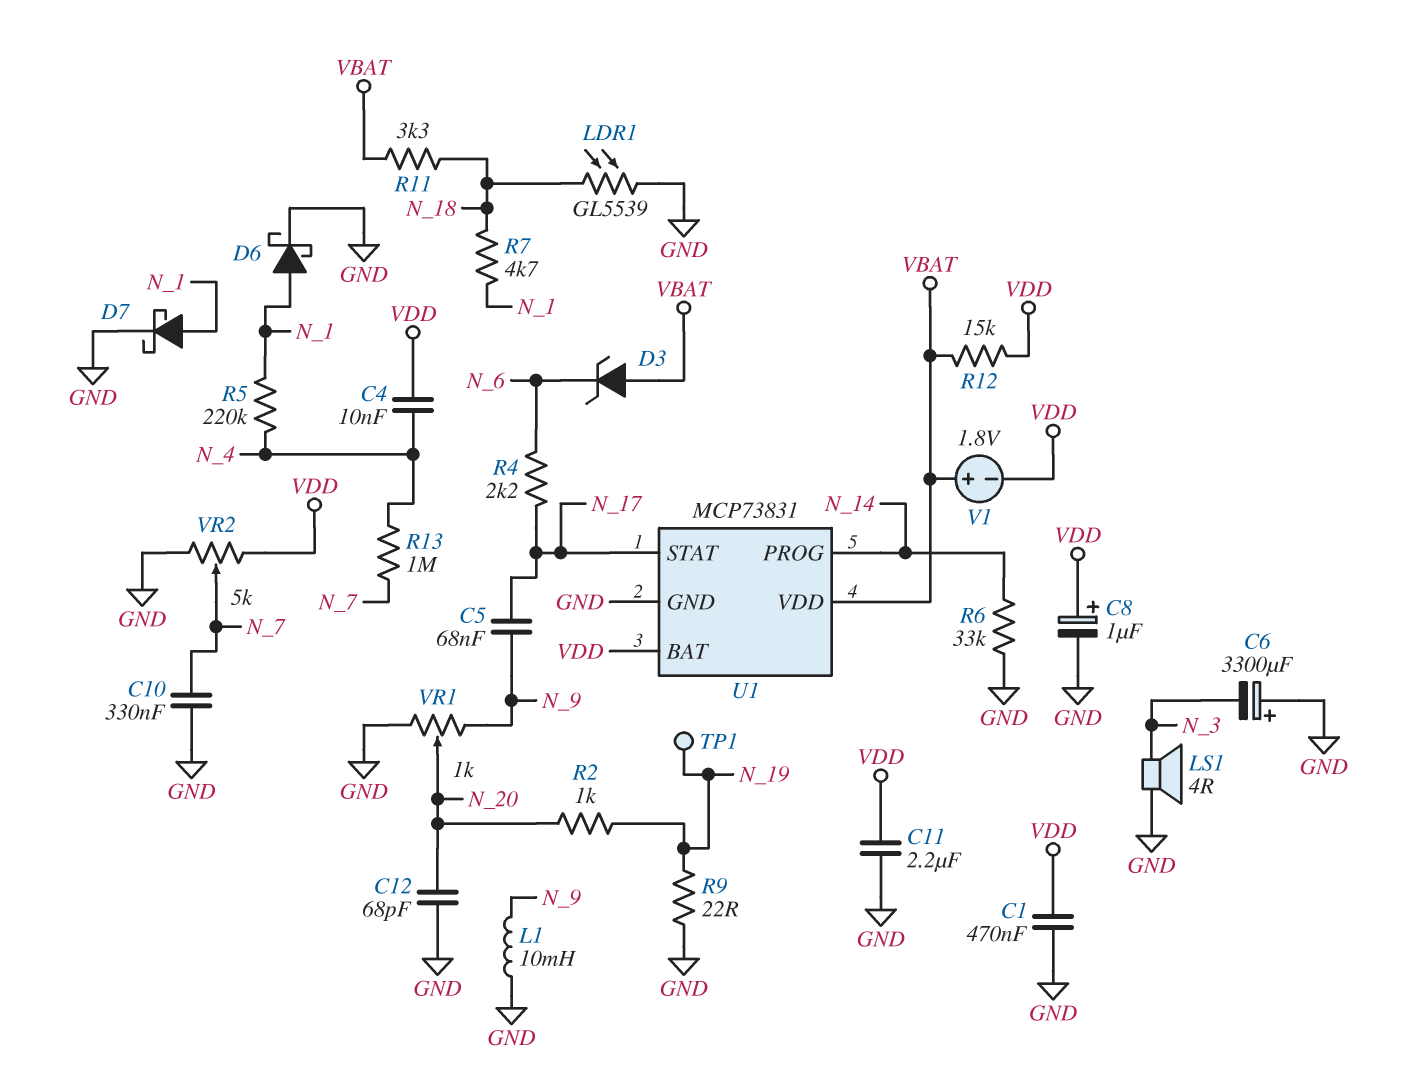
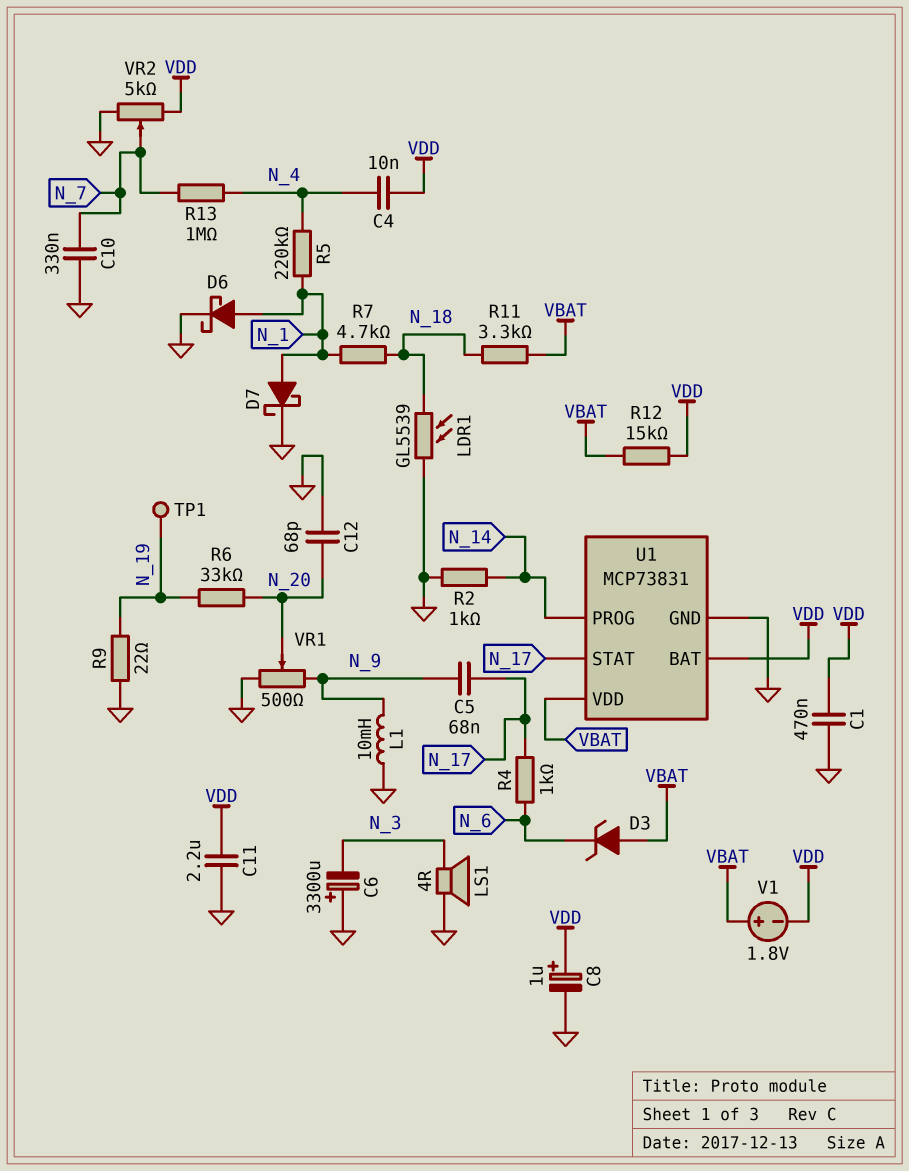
R2: 1k (N_19, N_20) -> 1k (GND, N_14)
R4: 2.2k (N_6, N_17) -> 1k (N_6, N_17)
R6: 33k (GND, N_14) -> 33k (N_19, N_20)
VR1: 1k (GND, N_9, wiper N_20) -> 500 (GND, N_9, wiper N_20)

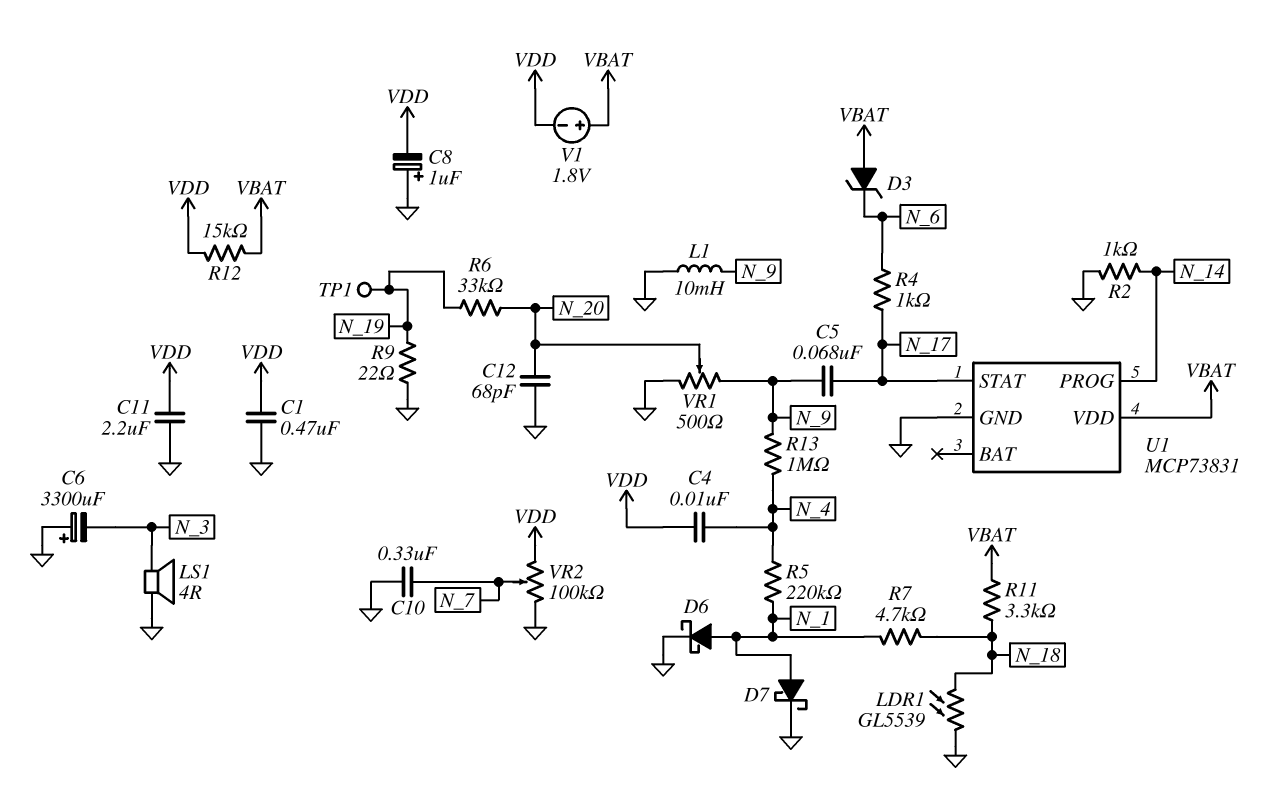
C8: 1uF (plus VDD, minus GND) -> 1uF (plus GND, minus VDD)
R13: 1M (N_4, N_7) -> 1M (N_4, N_9)
U1 pin BAT: VDD -> none
VR2: 5k (GND, VDD, wiper N_7) -> 100k (GND, VDD, wiper N_7)

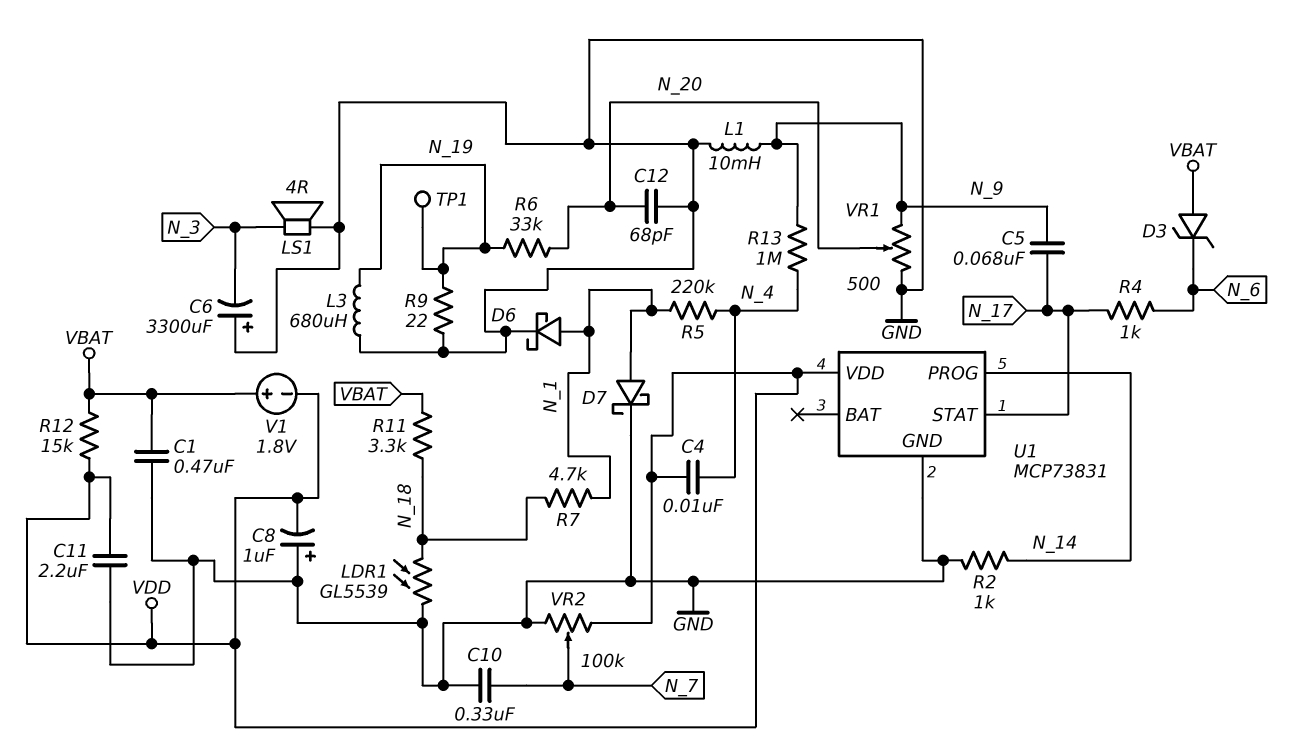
C1: 470nF (GND, VDD) -> 470nF (GND, VBAT)
L3: none -> 680uH (GND, N_19)
U1 pin VDD: VBAT -> VDD

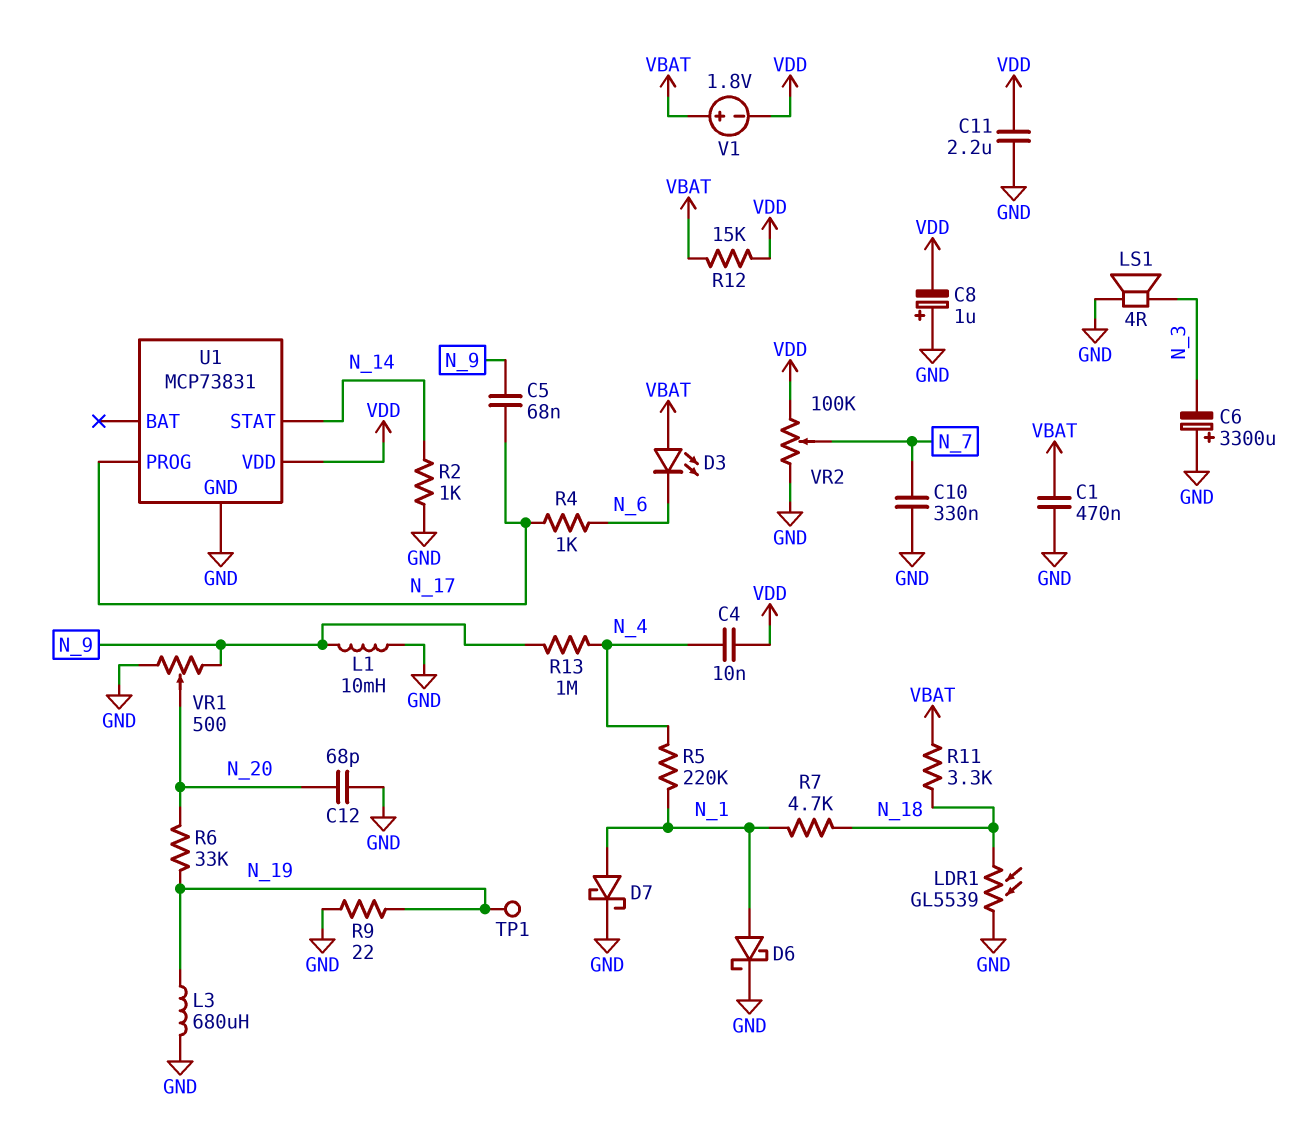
D3: zener (A VBAT, K N_6) -> LED (A VBAT, K N_6)
U1 pin PROG: N_14 -> N_17
U1 pin STAT: N_17 -> N_14

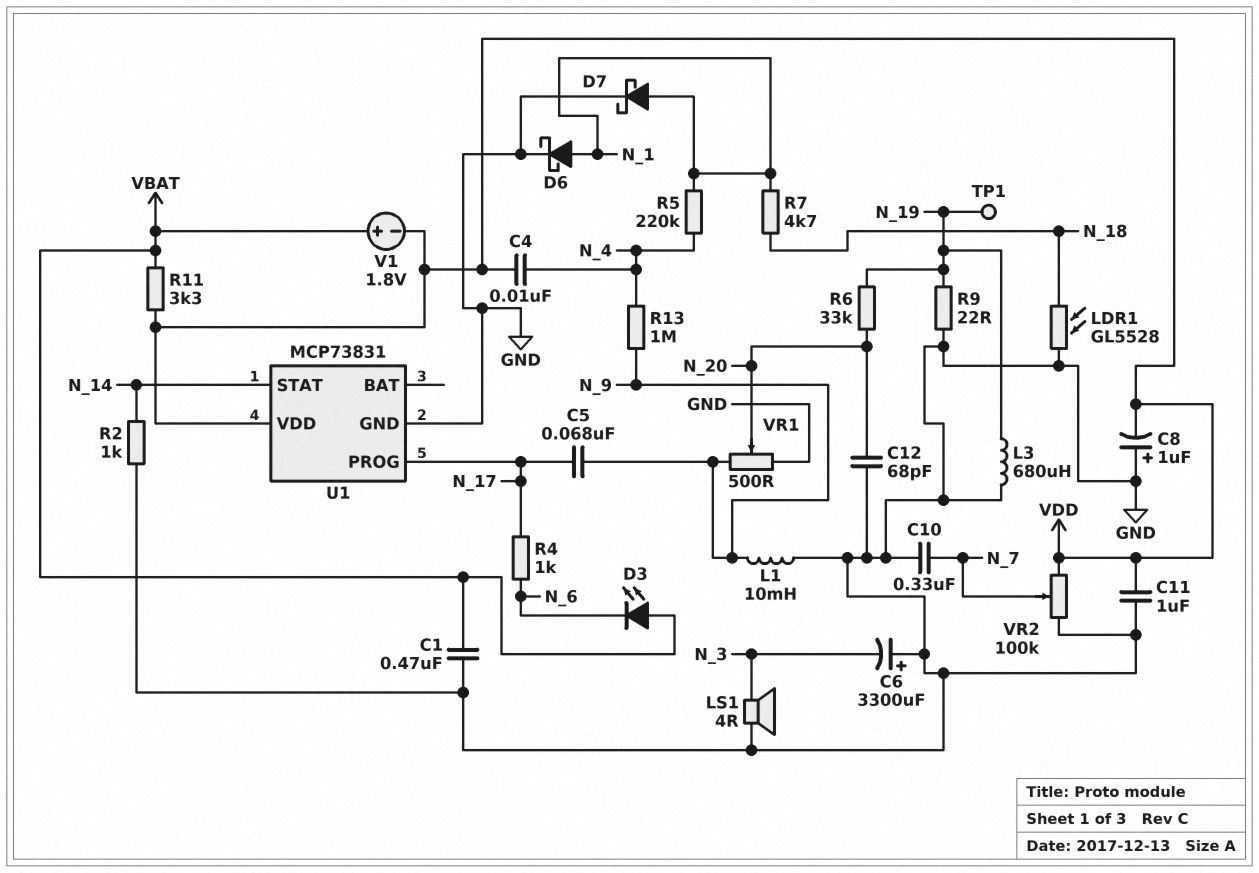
C11: 2.2uF (GND, VDD) -> 1uF (GND, VDD)
LDR1: GL5539 (GND, N_18) -> GL5528 (GND, N_18)
R11: 3.3k (N_18, VBAT) -> 3.3k (VBAT, VDD)
R12: 15k (VBAT, VDD) -> none

